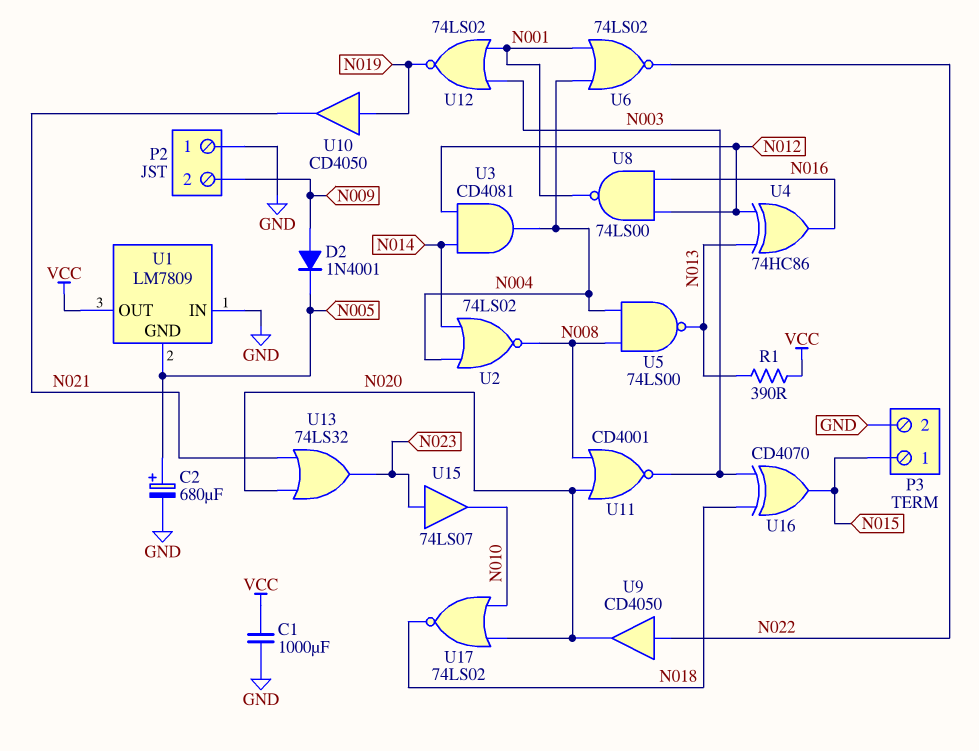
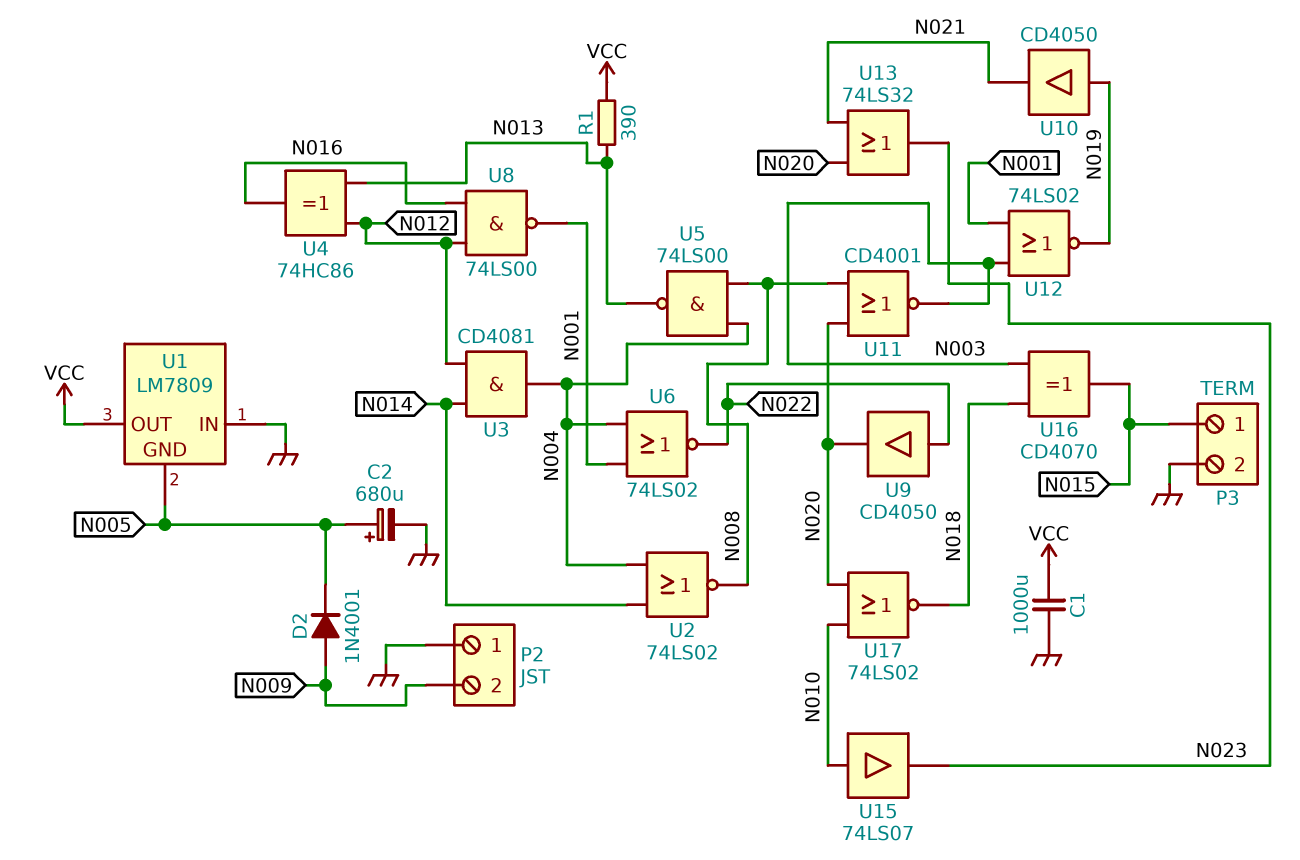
U15: buffer 74LS07 (in N023, out N010) -> buffer 74LS07 (in N010, out N023)

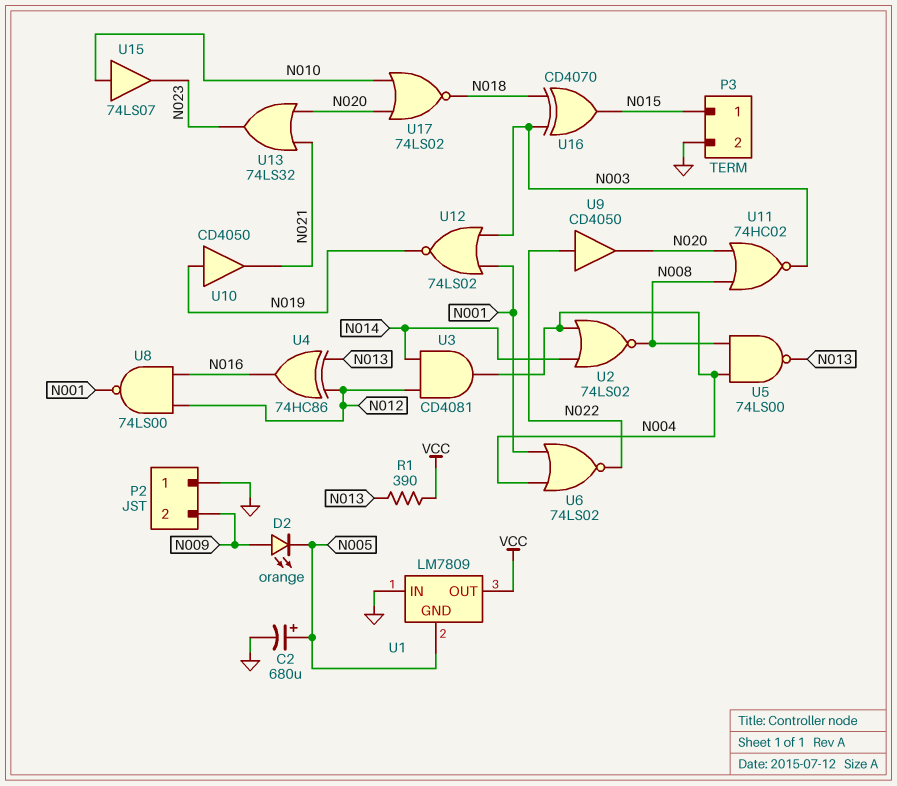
C1: 1000uF (GND, VCC) -> none
D2: diode 1N4001 (A N009, K N005) -> LED orange (A N009, K N005)
U11: NOR CD4001 (in N008, in N020, out N003) -> NOR 74HC02 (in N008, in N020, out N003)

